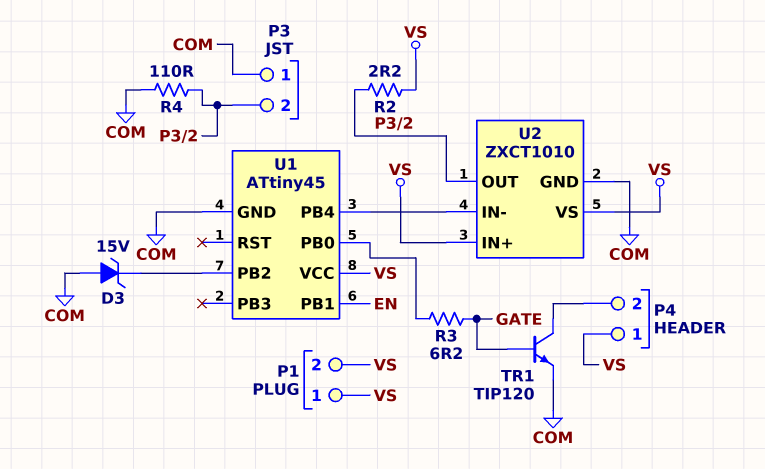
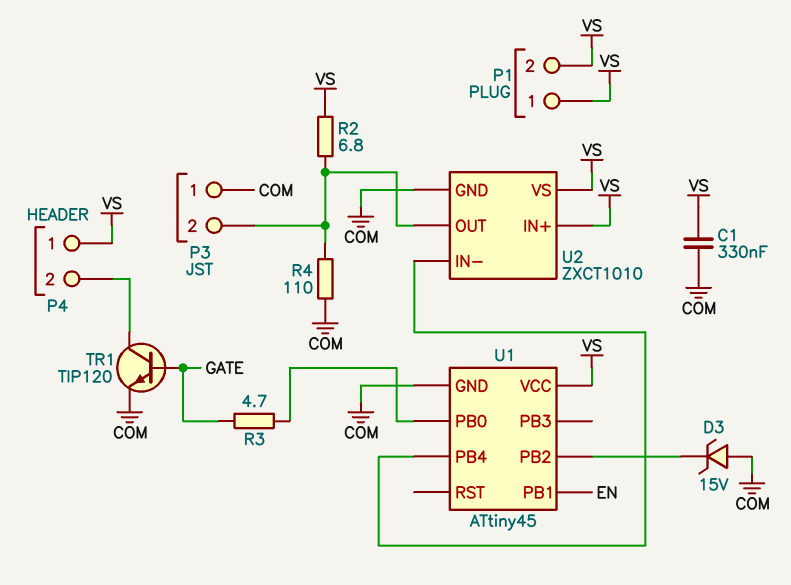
C1: none -> 330nF (COM, VS)
R2: 2.2 (P3/2, VS) -> 6.8 (P3/2, VS)
R3: 6.2 (GATE, U1/PB0) -> 4.7 (GATE, U1/PB0)

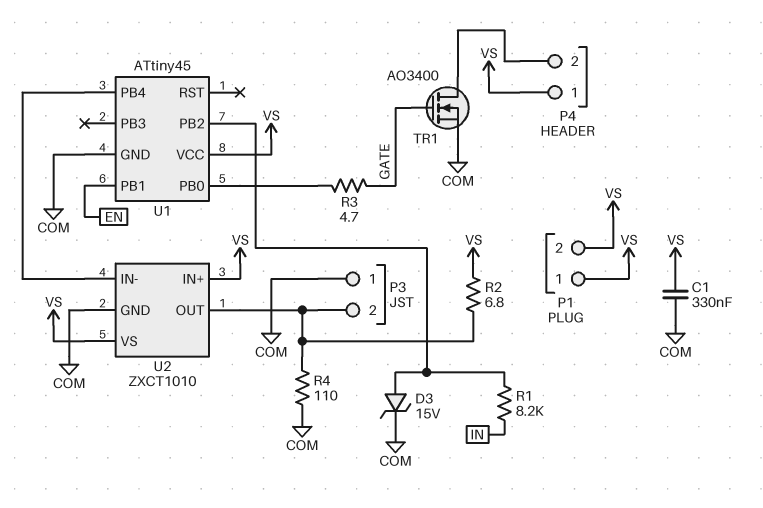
D3: zener 15V (A COM, K U1/PB2) -> zener 15V (A U1/PB2, K COM)
R1: none -> 8.2k (IN, U1/PB2)
TR1: NPN TIP120 (B GATE, C P4/2, E COM) -> NMOS AO3400 (G GATE, D P4/2, S COM)

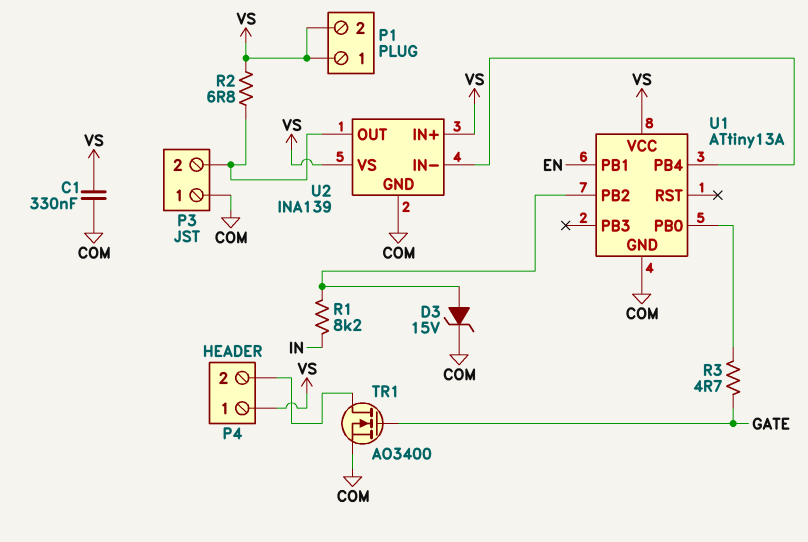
R4: 110 (COM, P3/2) -> none
U1: ATtiny45 -> ATtiny13A
U2: ZXCT1010 -> INA139

